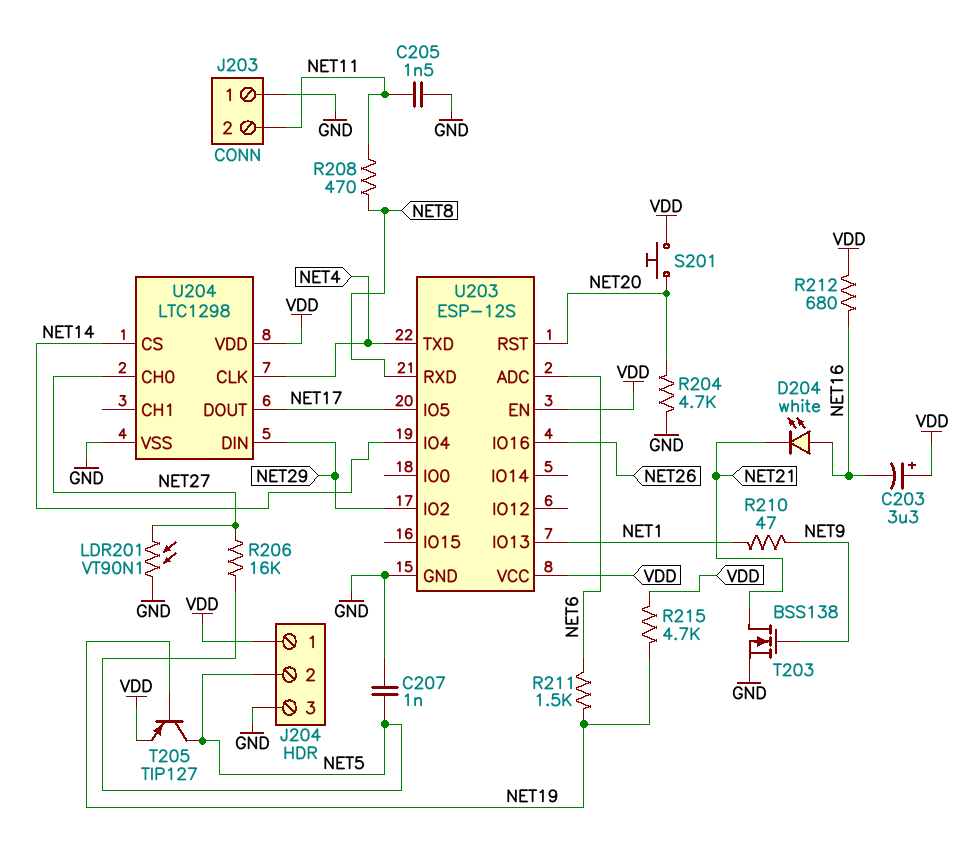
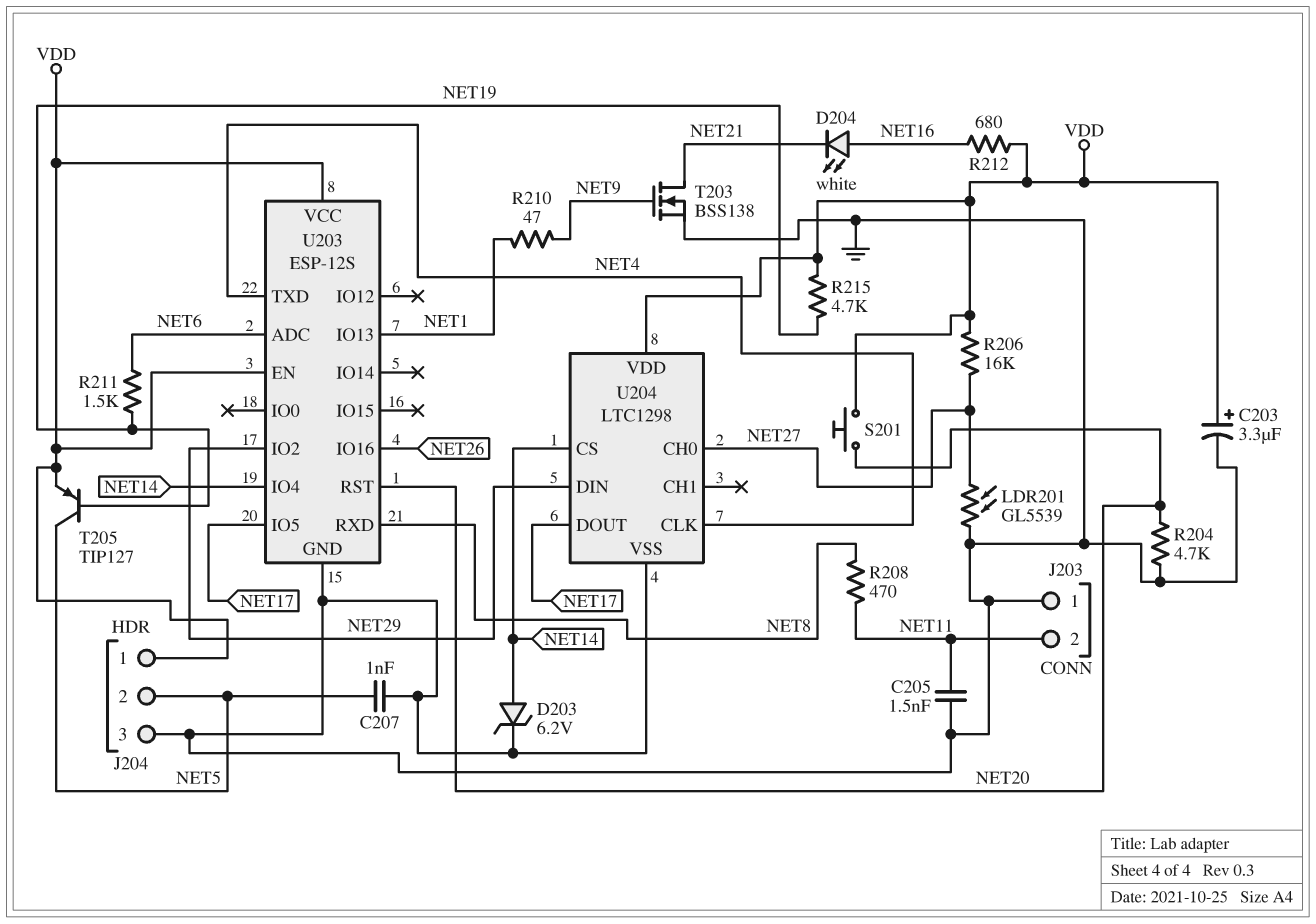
C203: 3.3uF (plus VDD, minus NET16) -> 3.3uF (plus VDD, minus GND)
D203: none -> zener 6.2V (A NET14, K GND)
LDR201: VT90N1 (GND, NET27) -> GL5539 (GND, NET27)
R206: 16k (NET5, NET27) -> 16k (NET27, VDD)

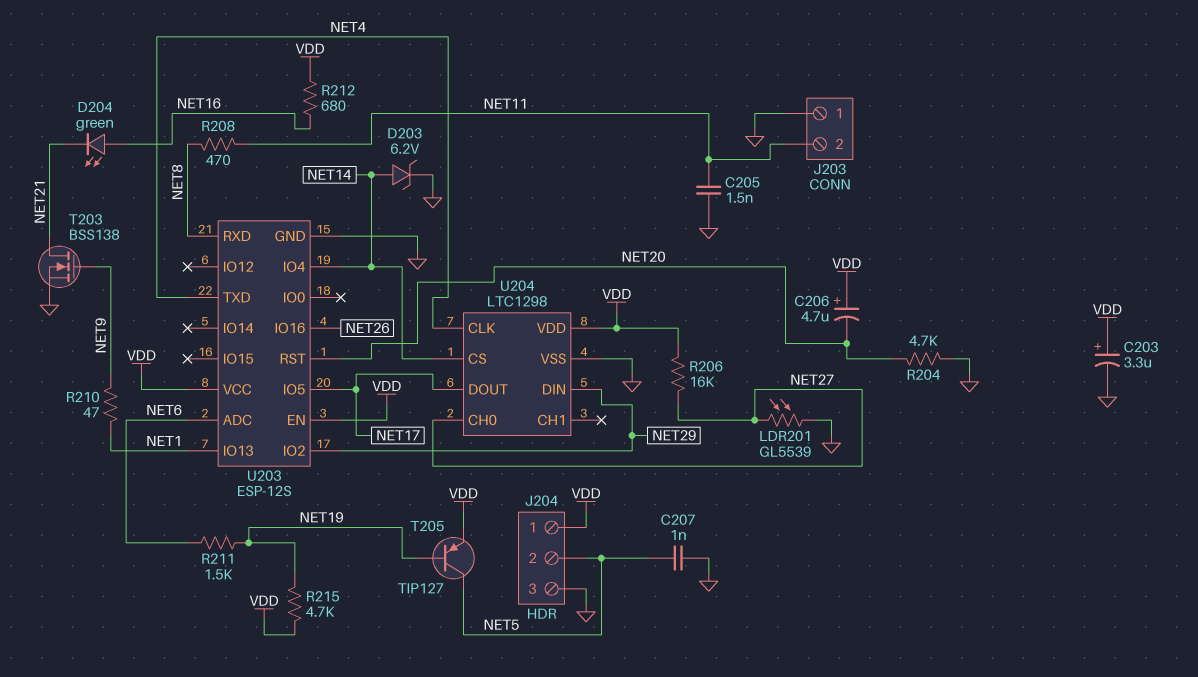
C206: none -> 4.7uF (plus VDD, minus NET20)
D204: LED white (A NET16, K NET21) -> LED green (A NET16, K NET21)
S201: button (NET20, VDD) -> none

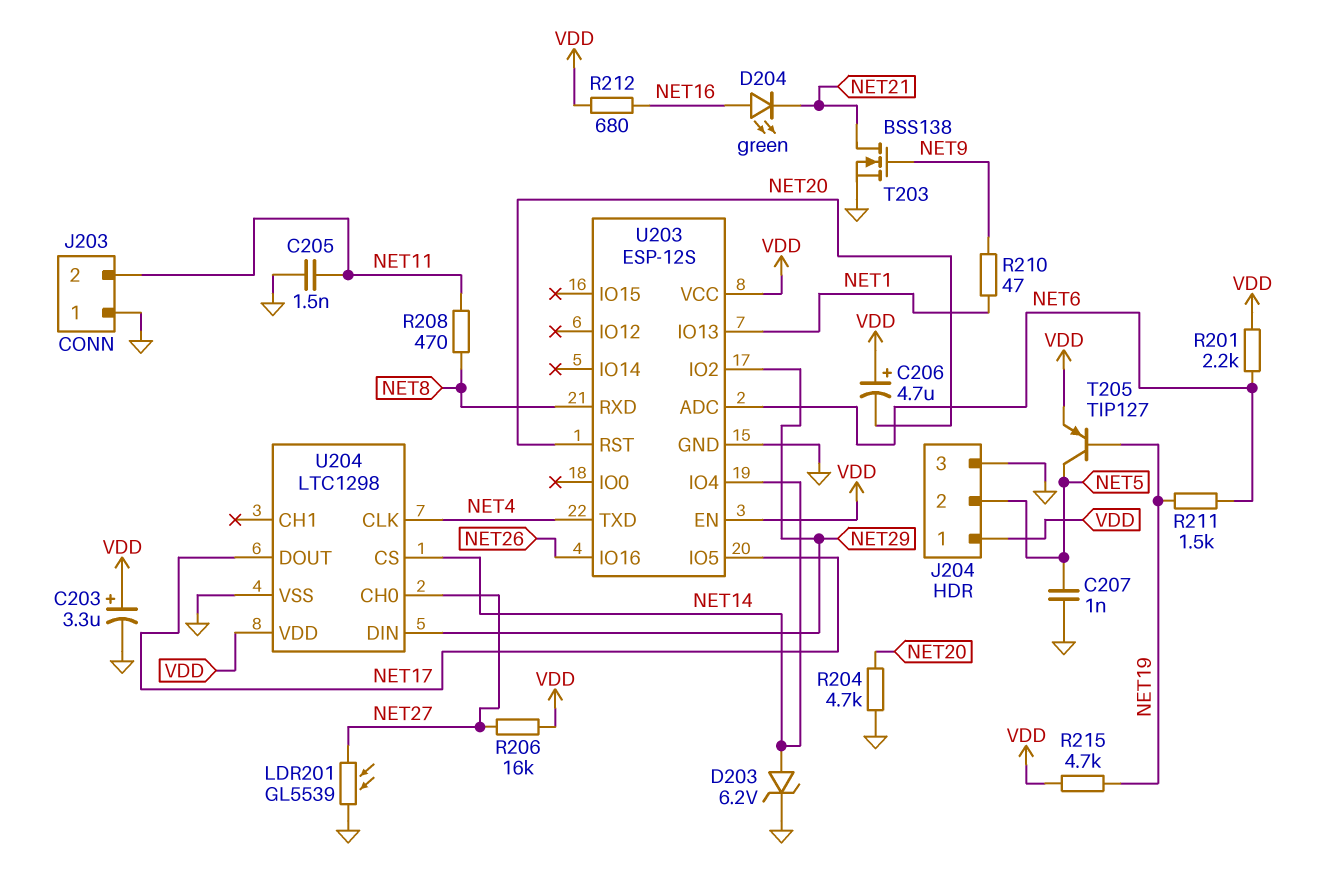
R201: none -> 2.2k (NET6, VDD)

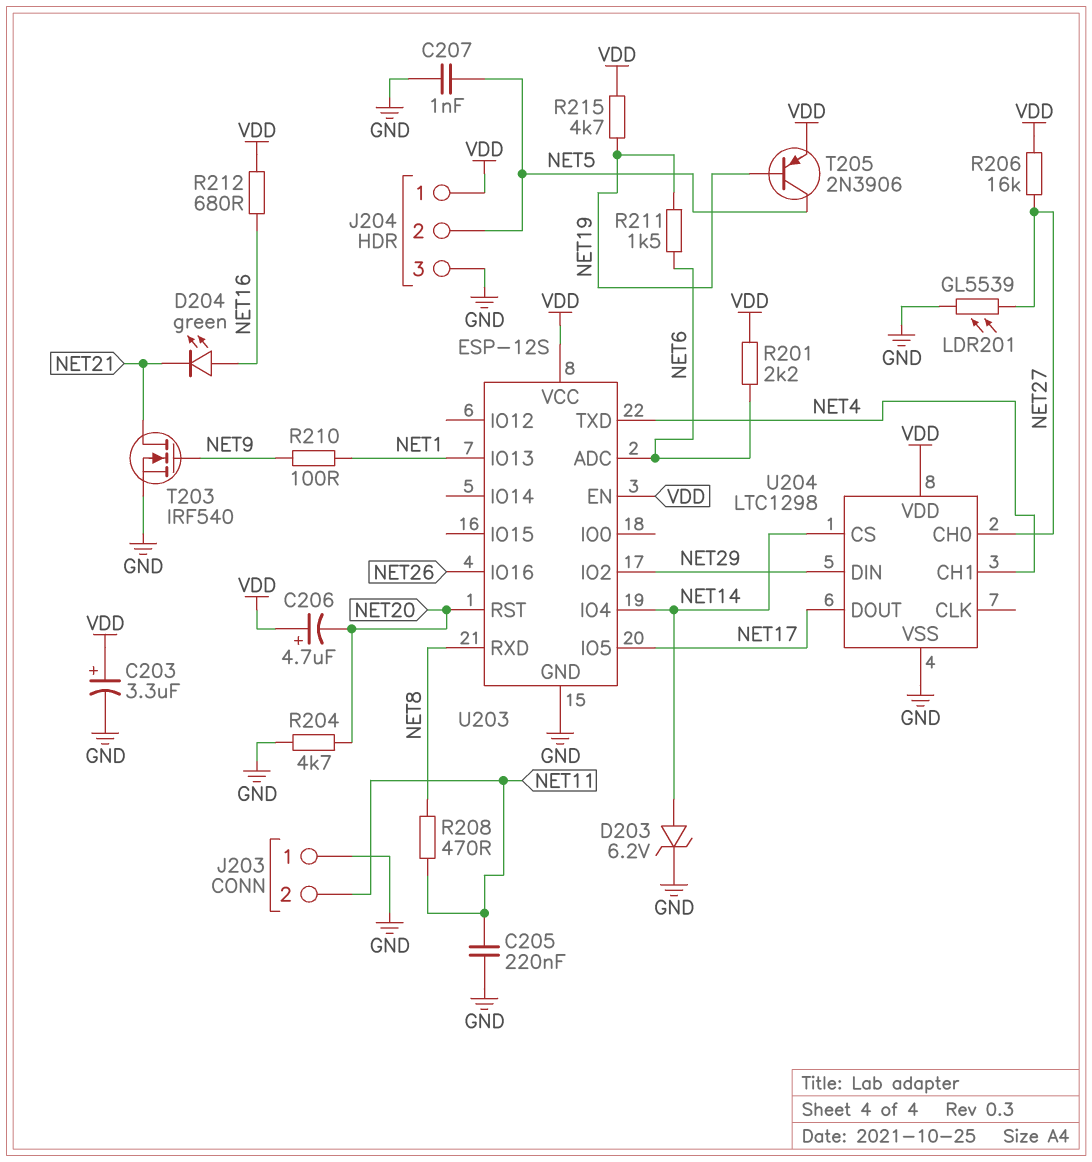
C205: 1.5nF (GND, NET11) -> 220nF (GND, NET11)
R210: 47 (NET1, NET9) -> 100 (NET1, NET9)
T203: NMOS BSS138 (G NET9, D NET21, S GND) -> NMOS IRF540 (G NET9, D NET21, S GND)
T205: PNP TIP127 (B NET19, C NET5, E VDD) -> PNP 2N3906 (B NET19, C NET5, E VDD)
U204 pin CH1: none -> NET4
U204 pin CLK: NET4 -> none

